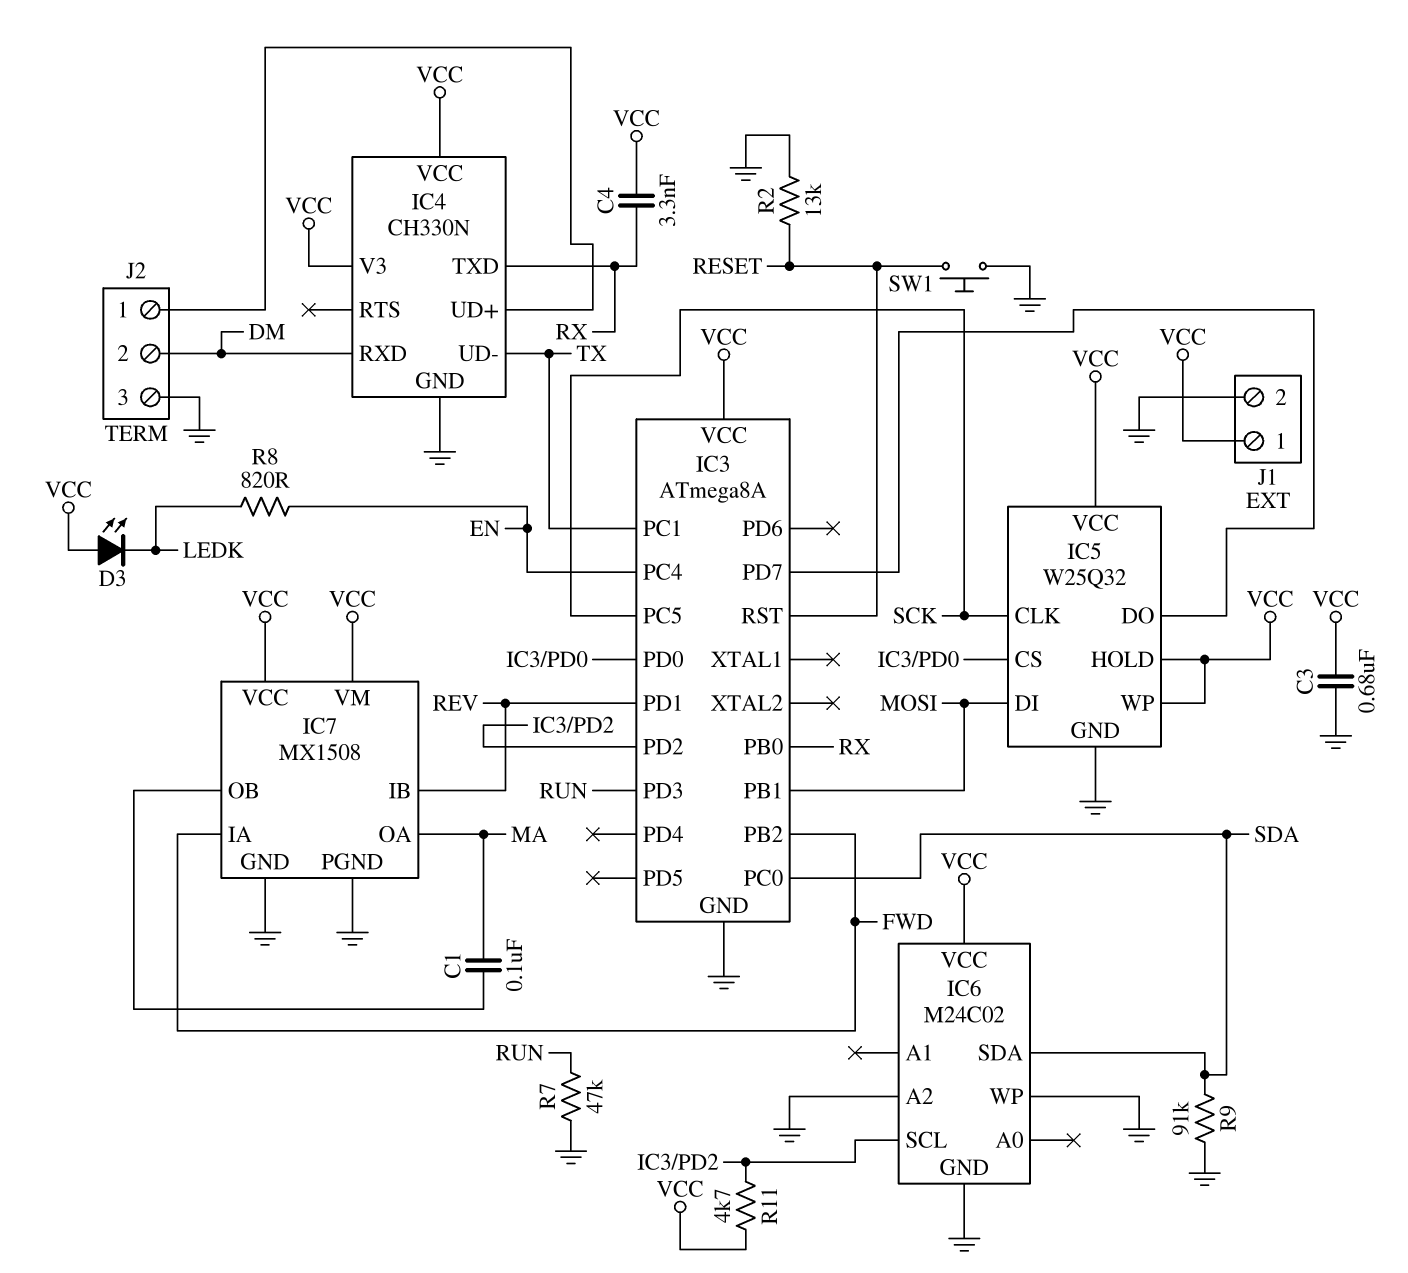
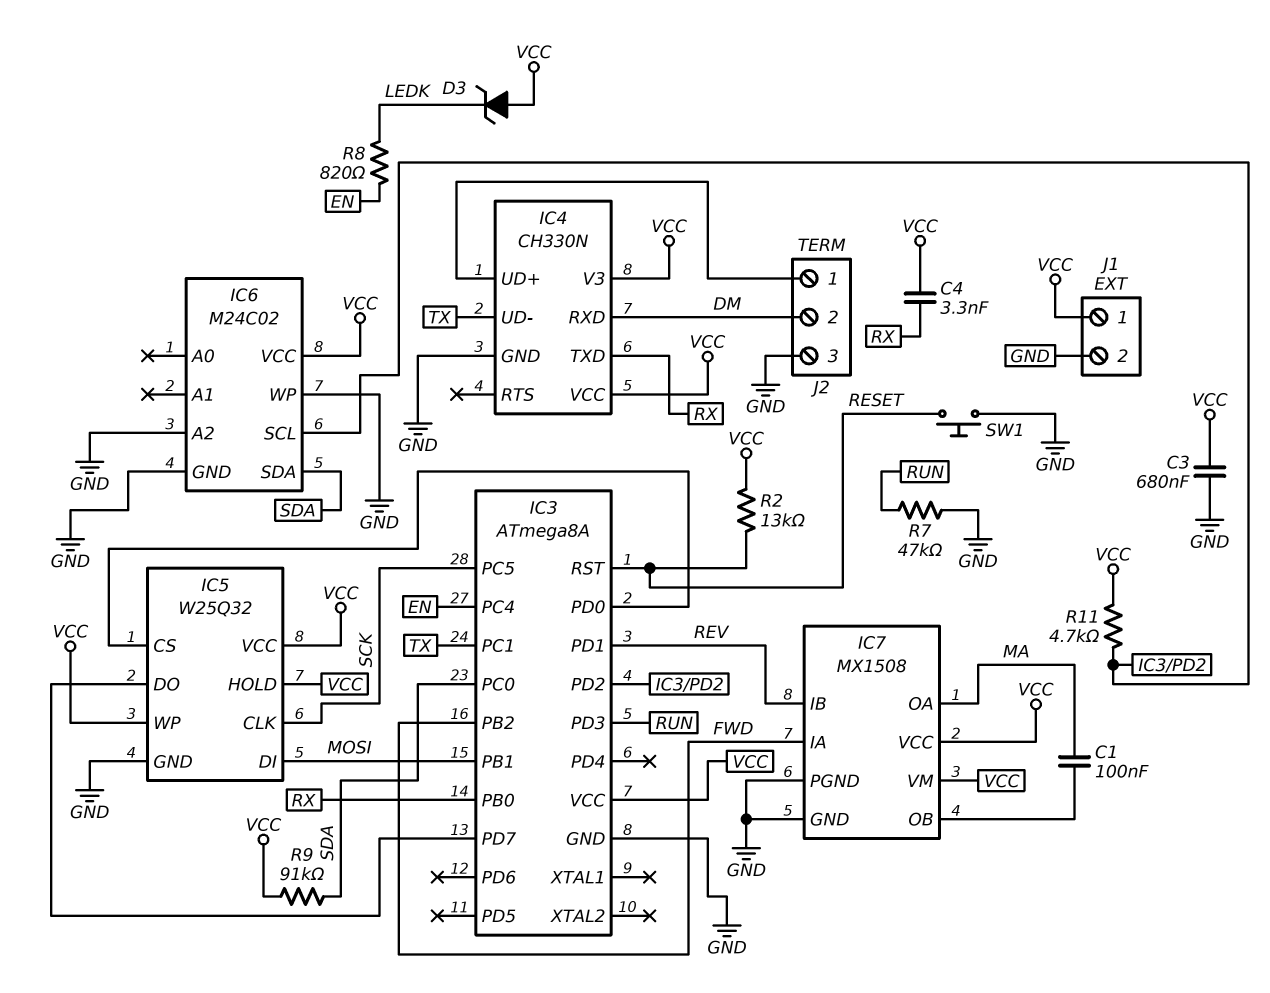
D3: LED (A VCC, K LEDK) -> zener (A VCC, K LEDK)
R2: 13k (GND, RESET) -> 13k (RESET, VCC)
R9: 91k (GND, SDA) -> 91k (SDA, VCC)

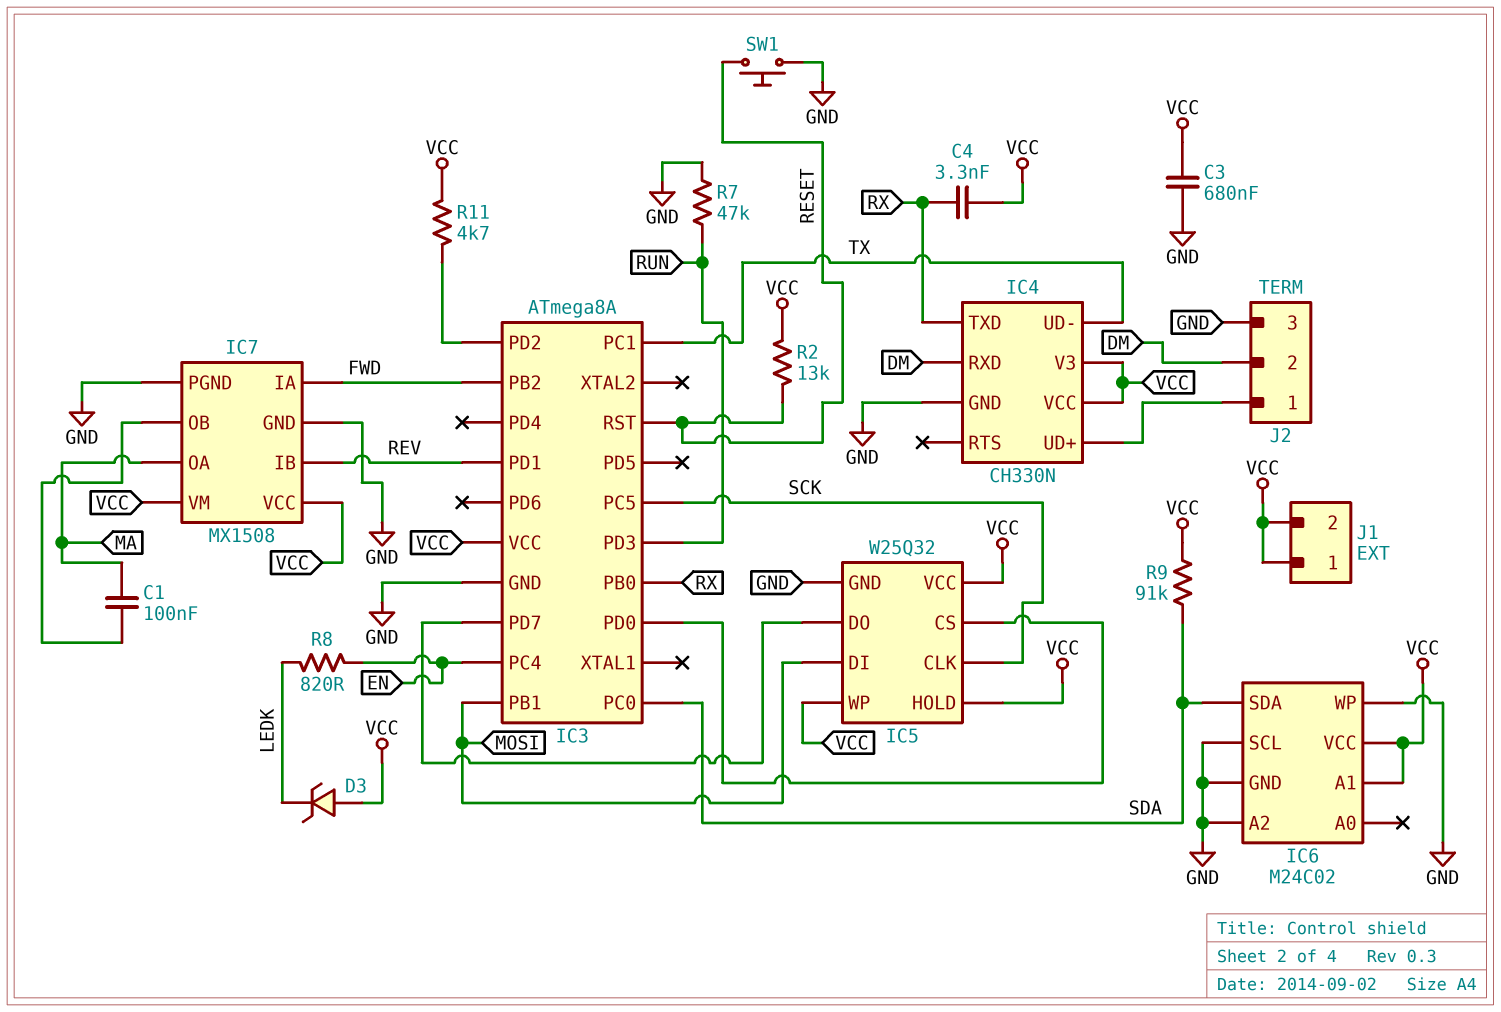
IC6 pin A1: none -> VCC
IC6 pin SCL: IC3/PD2 -> GND
J1 pin 2: GND -> VCC

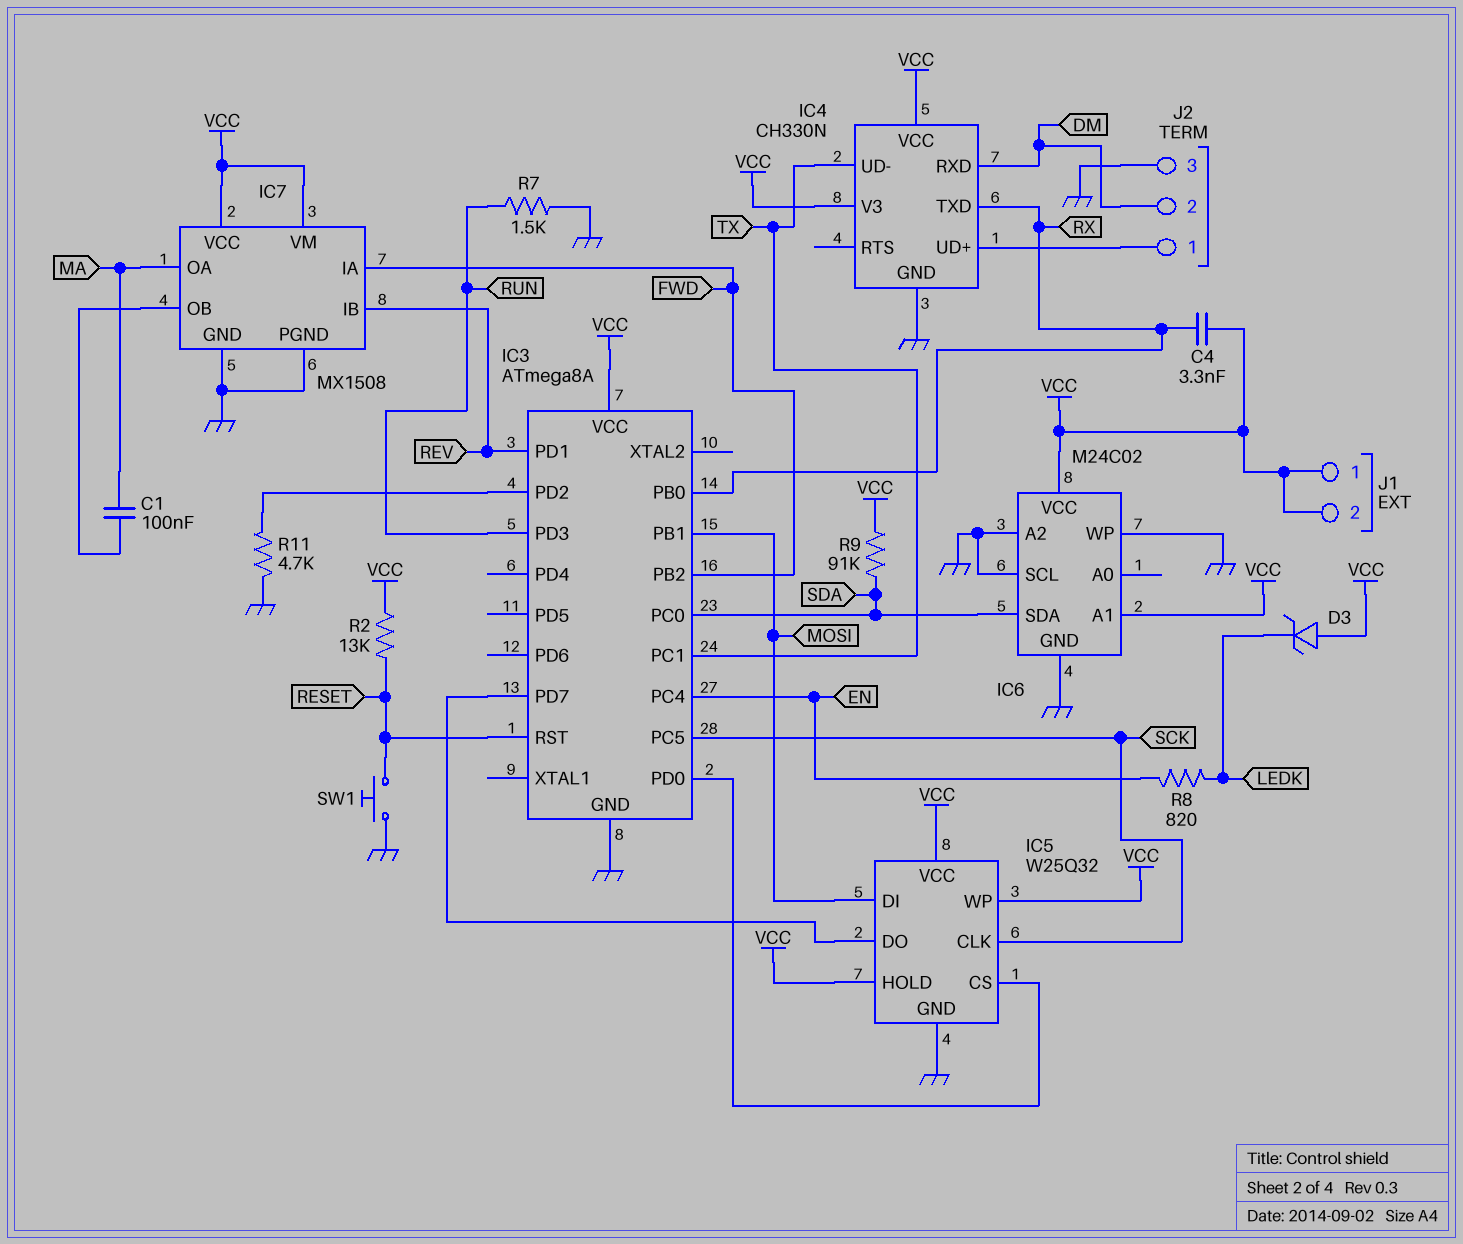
C3: 680nF (GND, VCC) -> none
R7: 47k (GND, RUN) -> 1.5k (GND, RUN)
R11: 4.7k (IC3/PD2, VCC) -> 4.7k (GND, IC3/PD2)

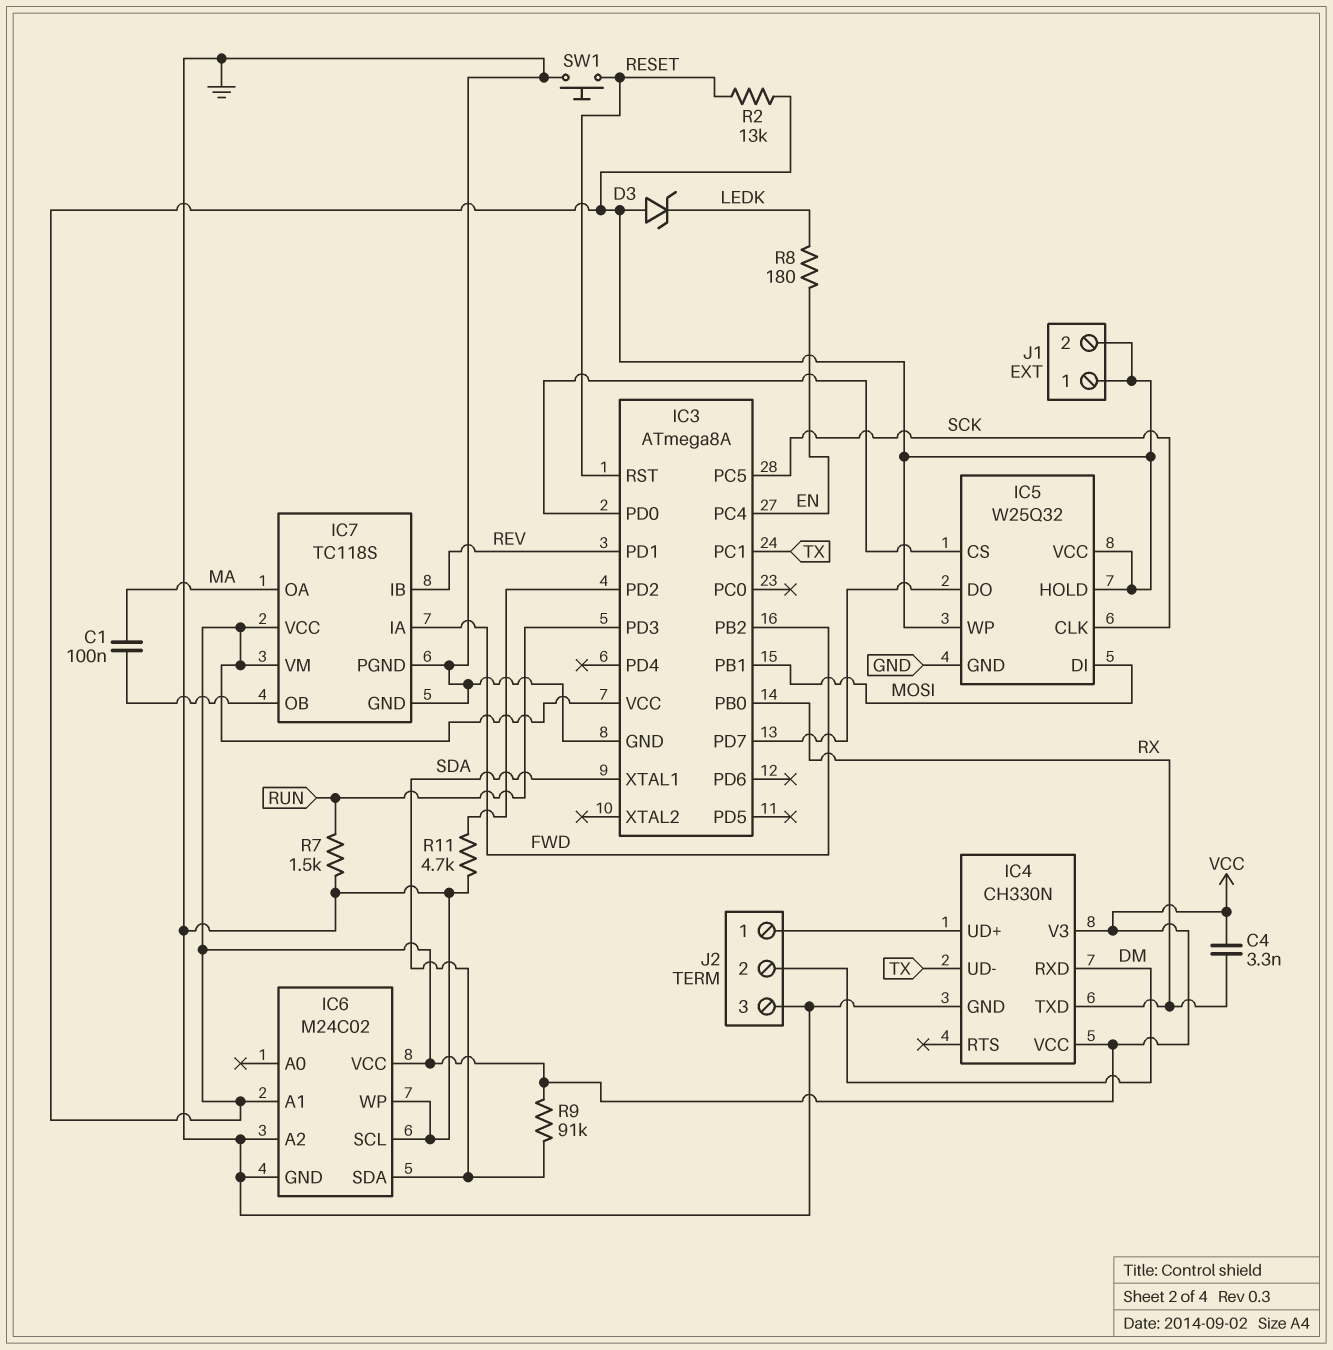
IC3 pin PC0: SDA -> none
IC3 pin XTAL1: none -> SDA
IC7: MX1508 -> TC118S
R8: 820 (EN, LEDK) -> 180 (EN, LEDK)

